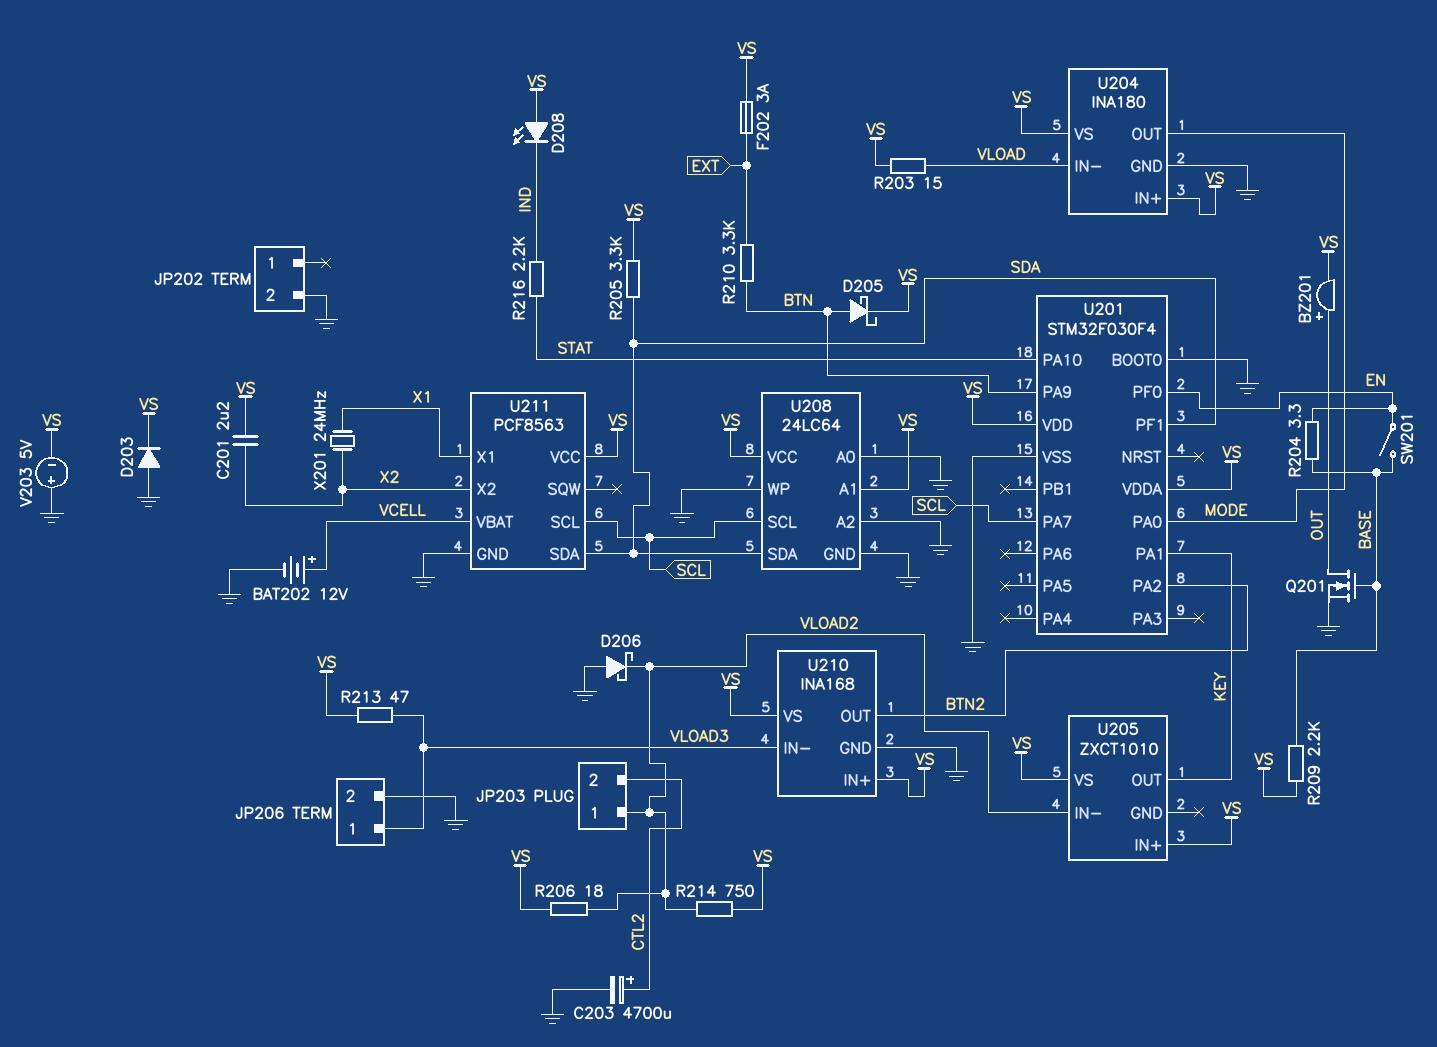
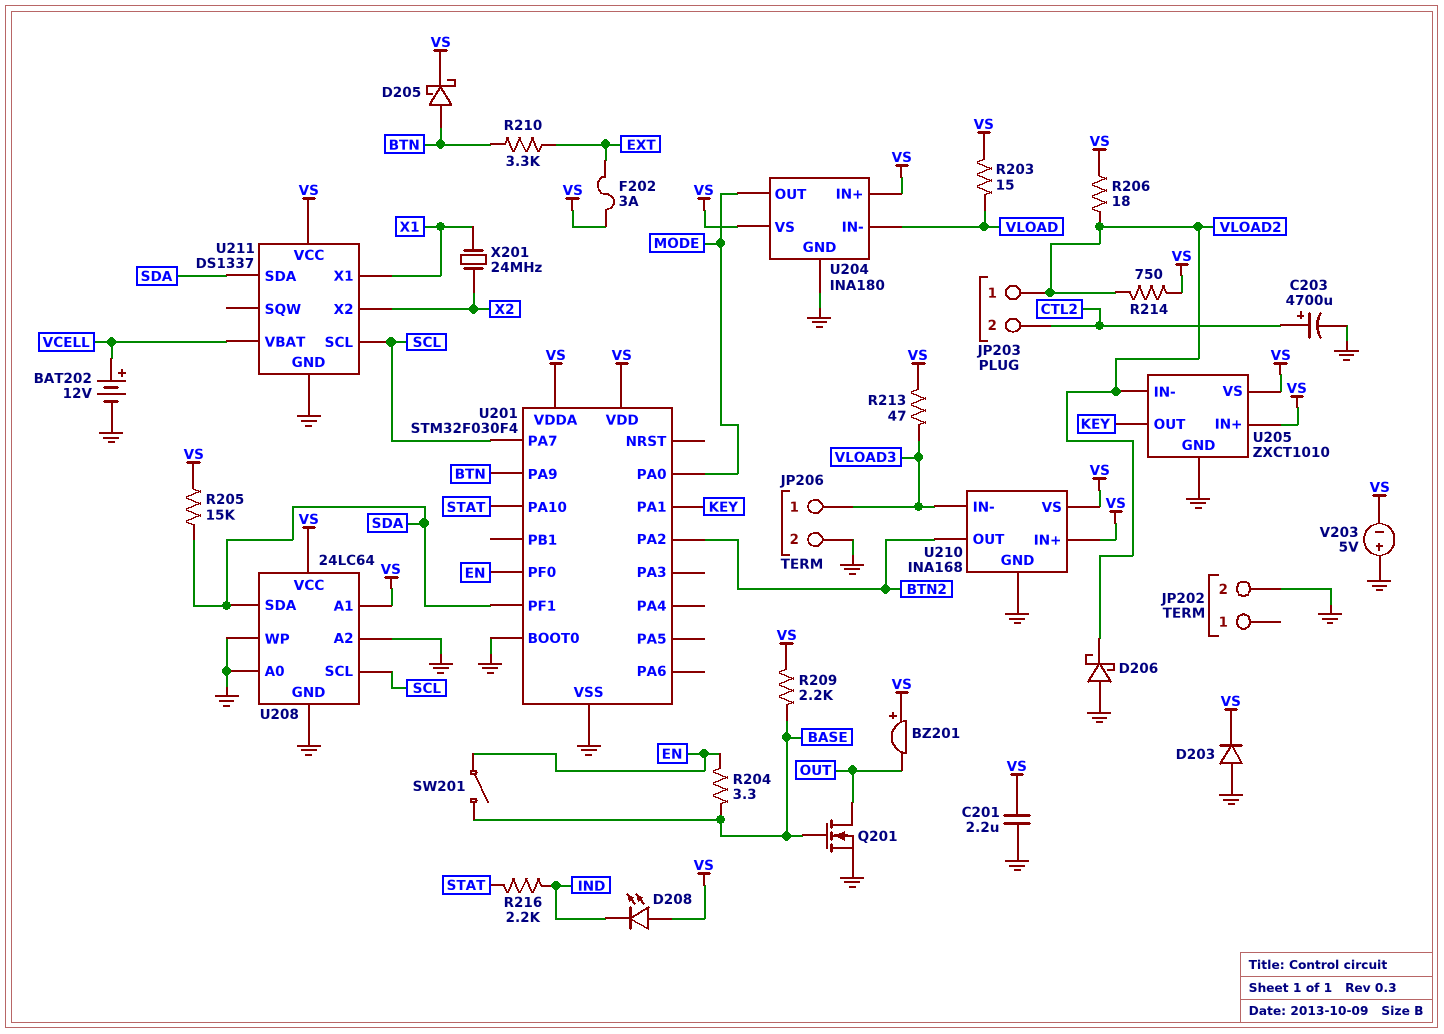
BZ201: buzzer (plus OUT, minus VS) -> buzzer (plus VS, minus OUT)
C201: 2.2uF (VS, X2) -> 2.2uF (GND, VS)
R205: 3.3k (SDA, VS) -> 15k (SDA, VS)
U205 pin GND: none -> GND
U211: PCF8563 -> DS1337

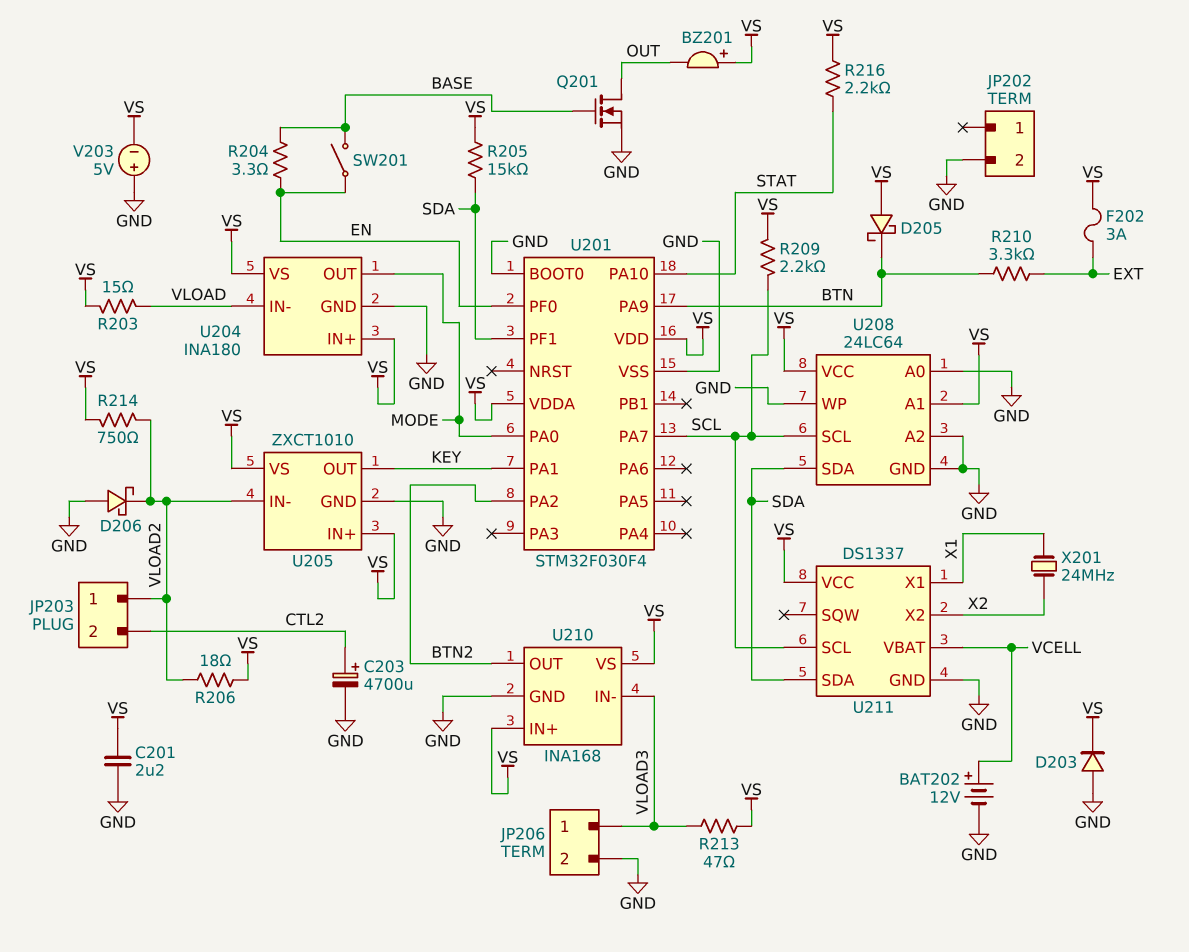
D205: schottky (A BTN, K VS) -> schottky (A VS, K BTN)
D208: LED (A VS, K IND) -> none
R209: 2.2k (BASE, VS) -> 2.2k (SCL, VS)
R216: 2.2k (IND, STAT) -> 2.2k (STAT, VS)

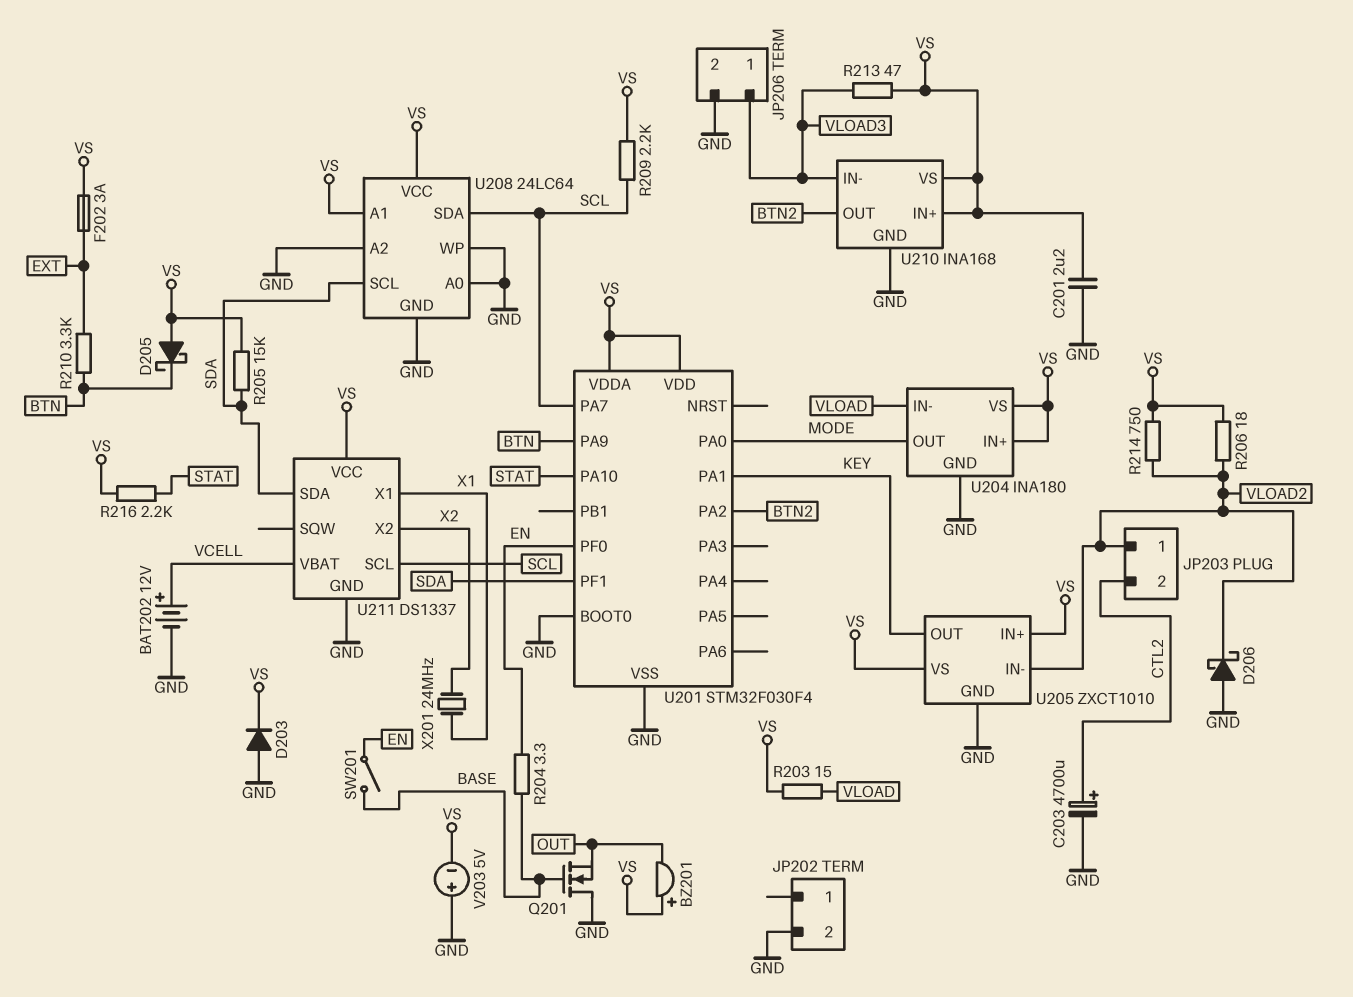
Q201: NMOS (G BASE, D OUT, S GND) -> NMOS (G BASE, D GND, S OUT)
U208 pin SCL: SCL -> SDA
U208 pin SDA: SDA -> SCL

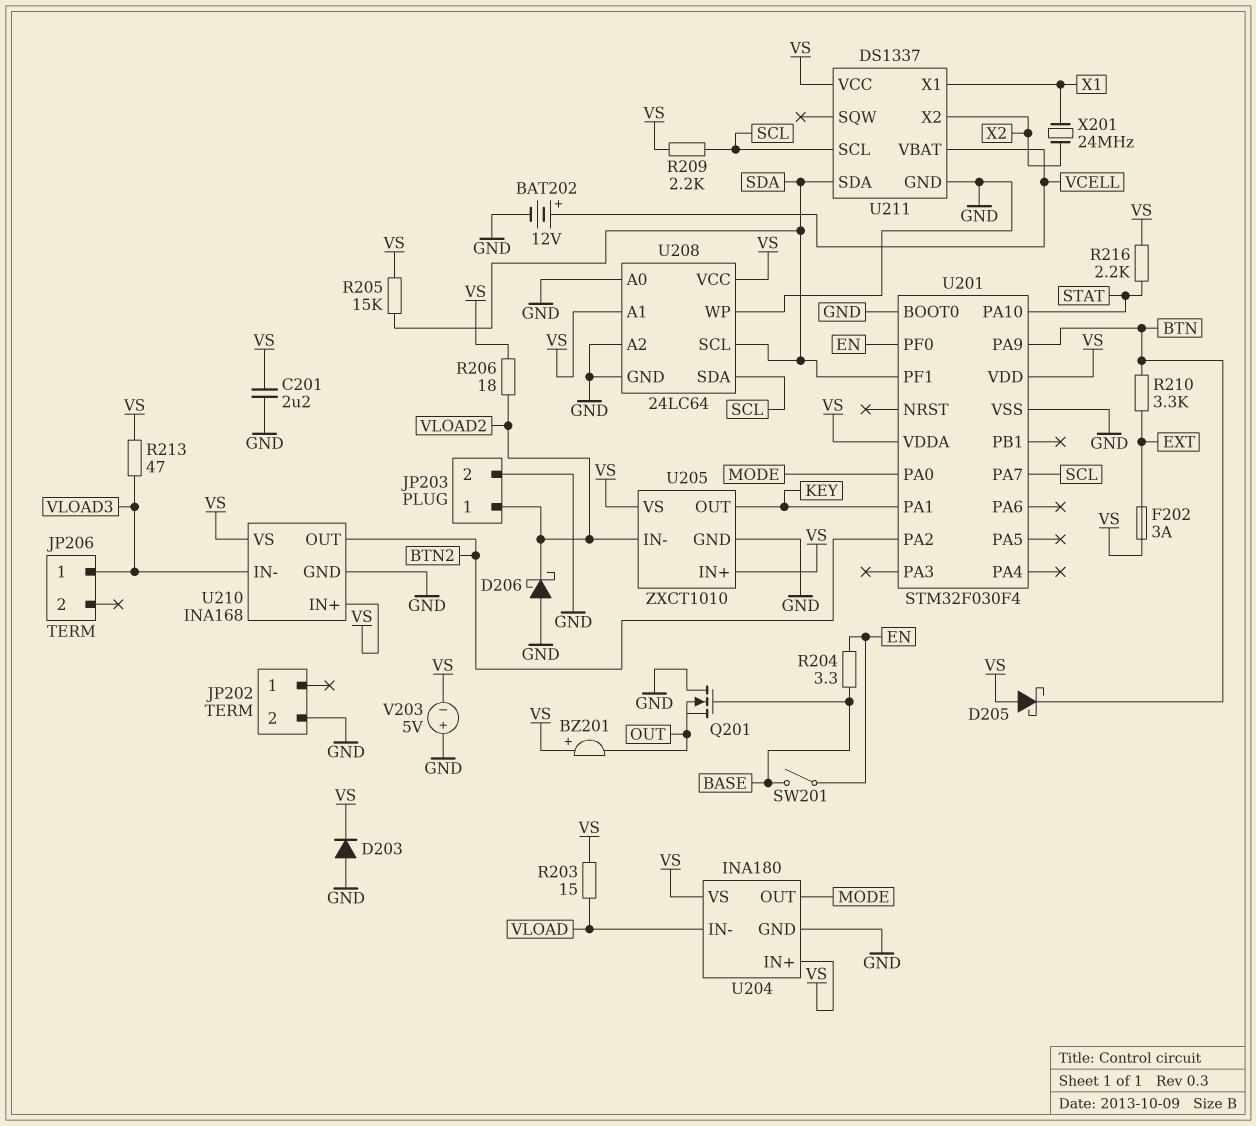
C203: 4700uF (plus CTL2, minus GND) -> none
JP203 pin 2: CTL2 -> GND
JP206 pin 2: GND -> none
R214: 750 (VLOAD2, VS) -> none

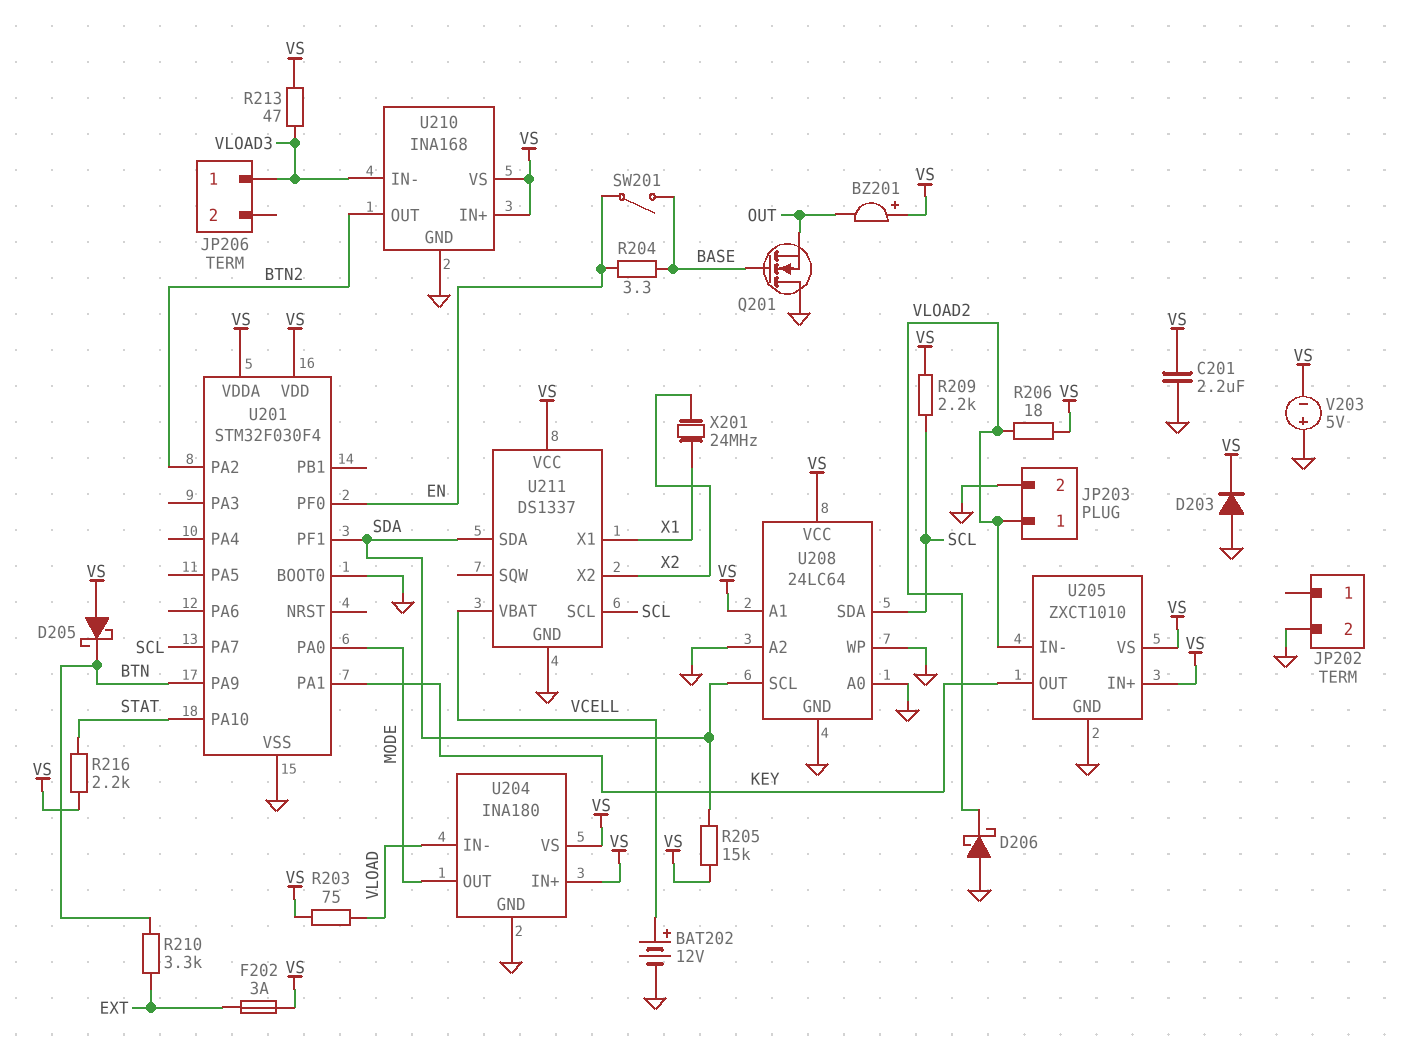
R203: 15 (VLOAD, VS) -> 75 (VLOAD, VS)

